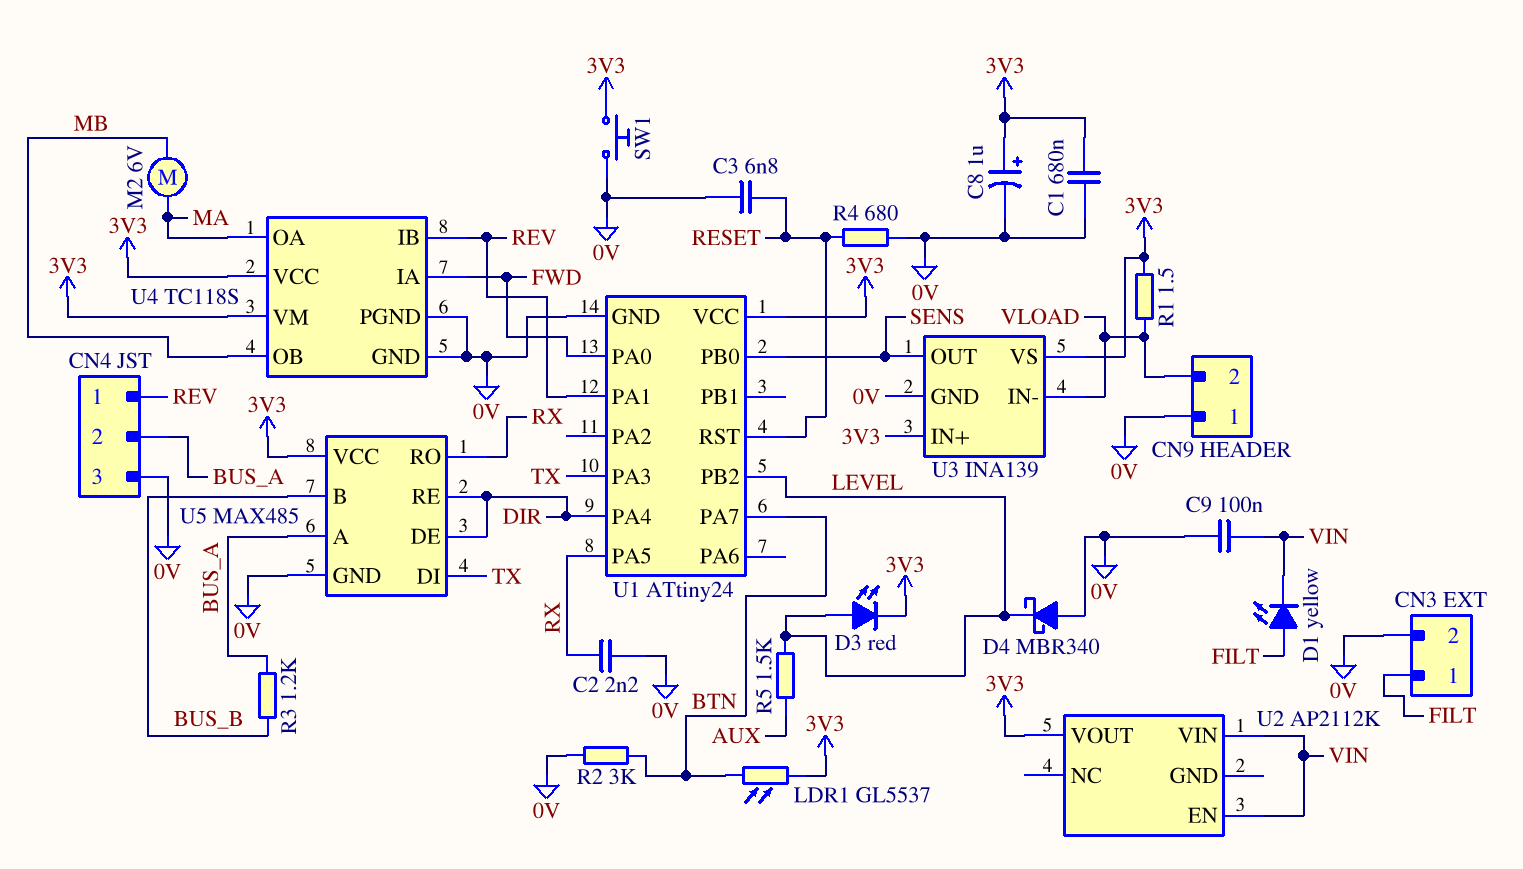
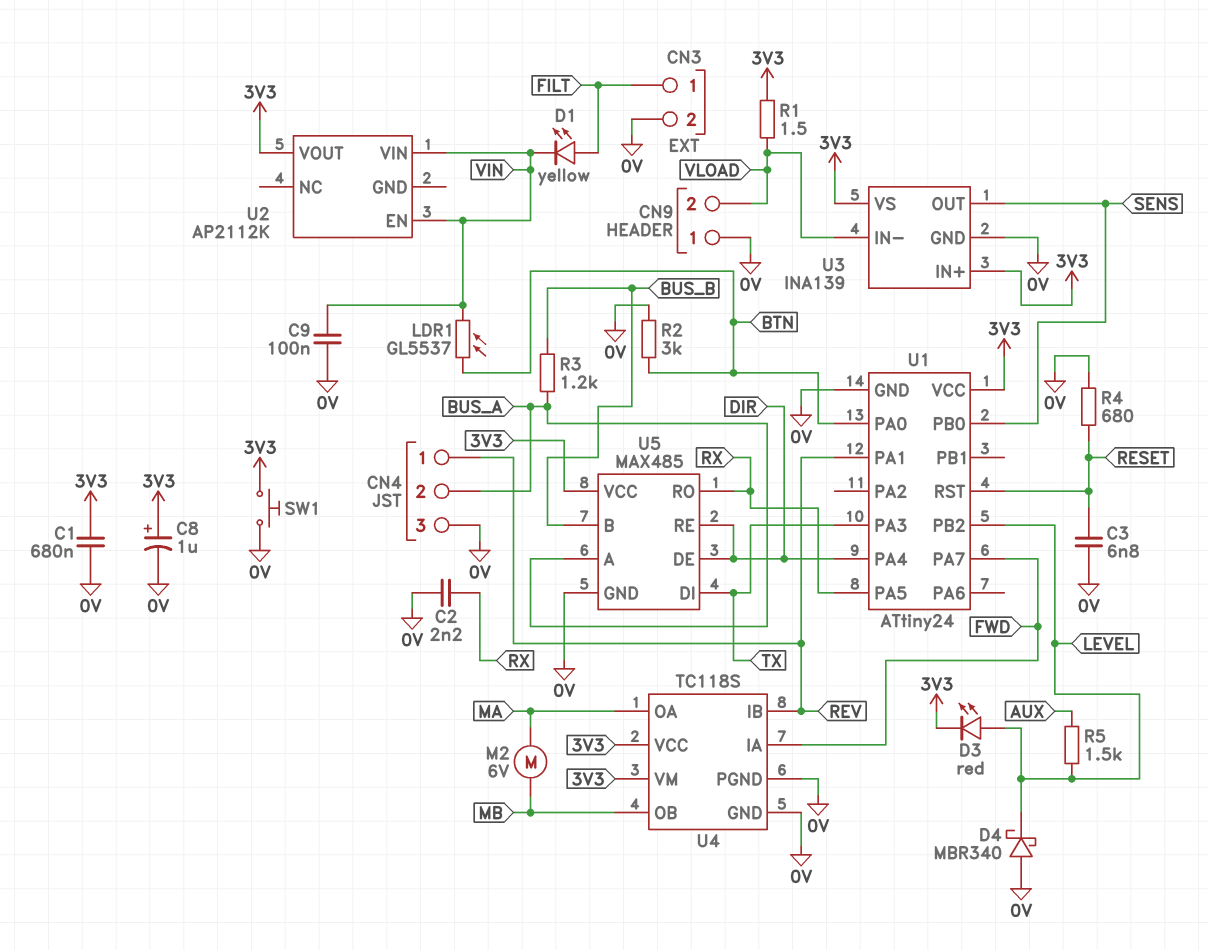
LDR1: GL5537 (3V3, BTN) -> GL5537 (BTN, VIN)
U1 pin PA0: FWD -> BTN
U1 pin PA7: BTN -> FWD

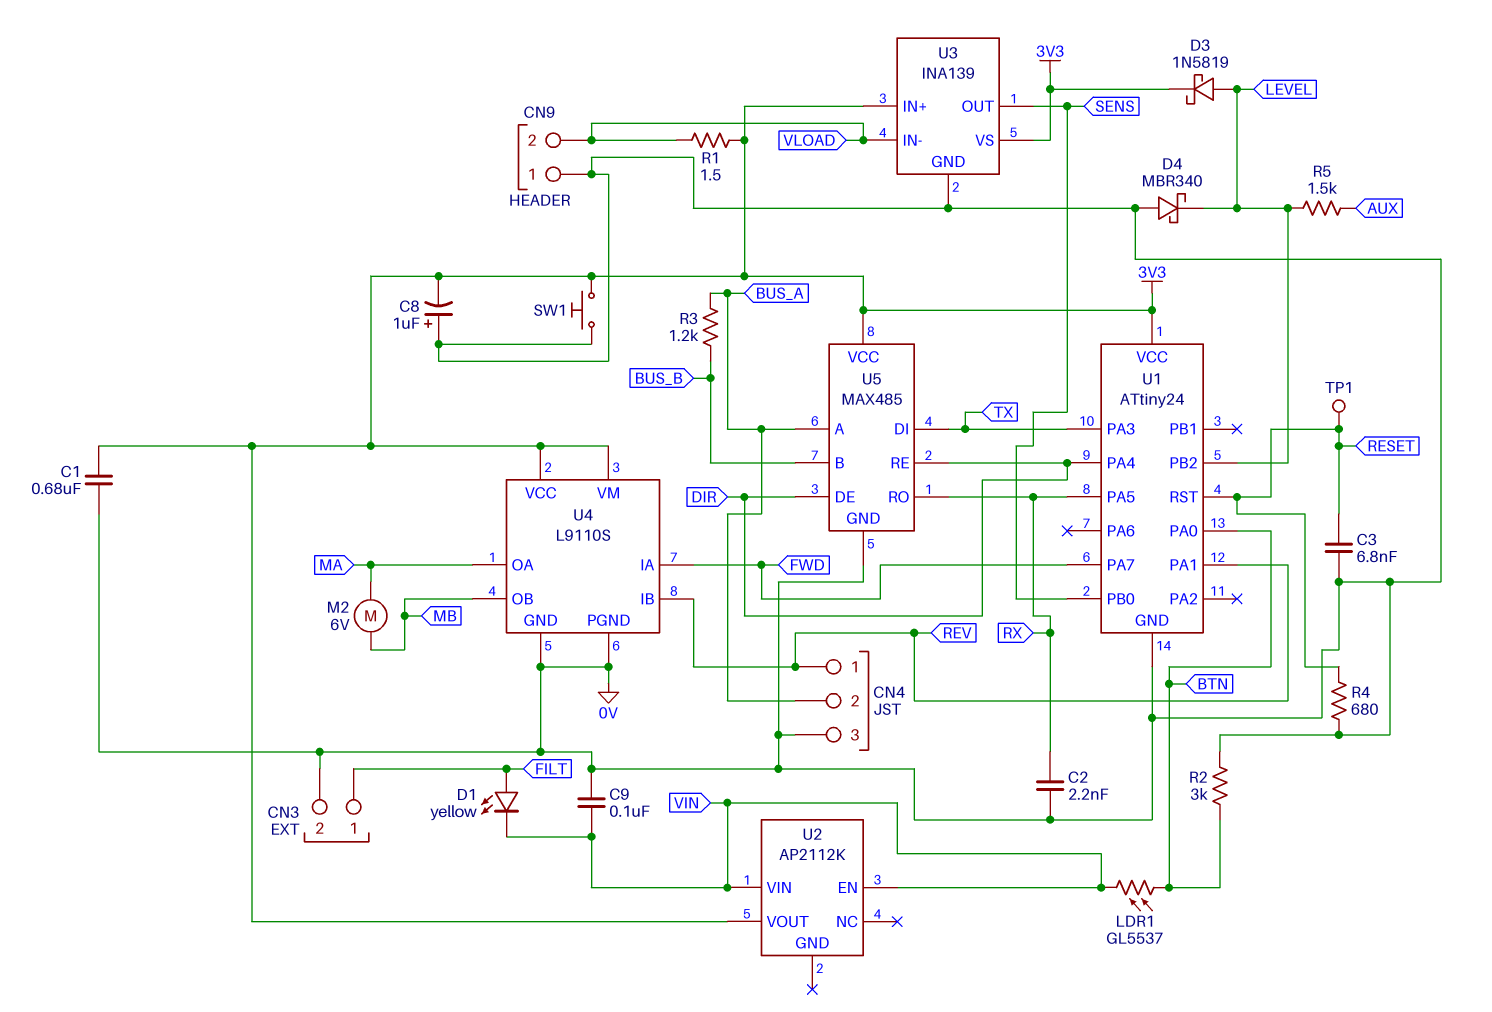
C8: 1uF (plus 3V3, minus 0V) -> 1uF (plus 0V, minus 3V3)
D3: LED red (A LEVEL, K 3V3) -> schottky 1N5819 (A LEVEL, K 3V3)
TP1: none -> test point (RESET)
U4: TC118S -> L9110S

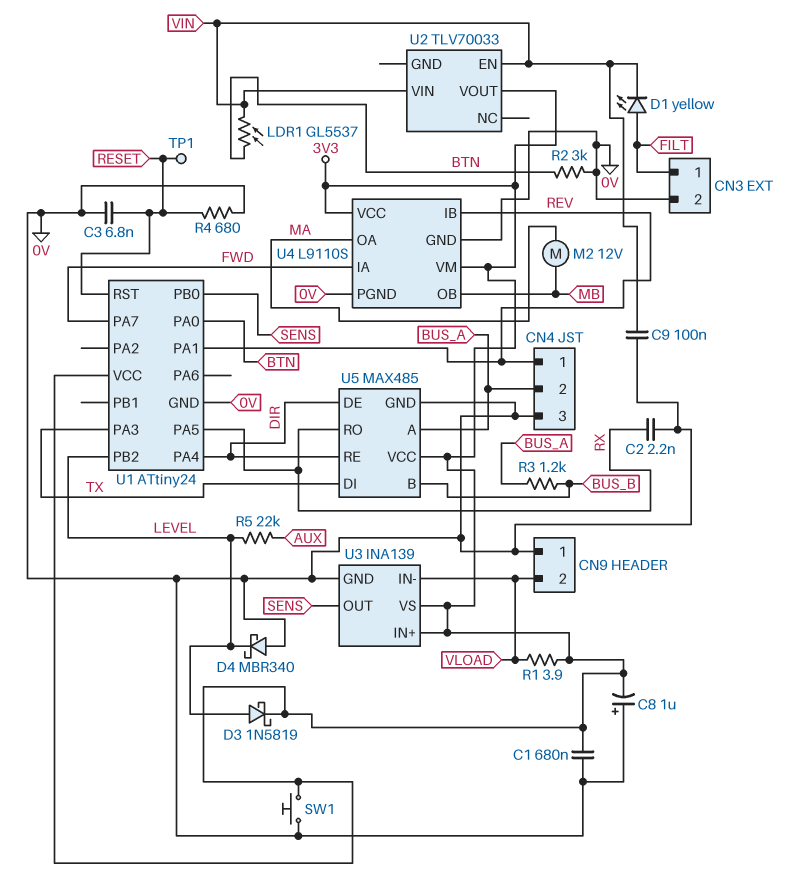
M2: motor 6V (MA, MB) -> motor 12V (MA, MB)
R1: 1.5 (3V3, VLOAD) -> 3.9 (3V3, VLOAD)
R5: 1.5k (AUX, LEVEL) -> 22k (AUX, LEVEL)
U2: AP2112K -> TLV70033

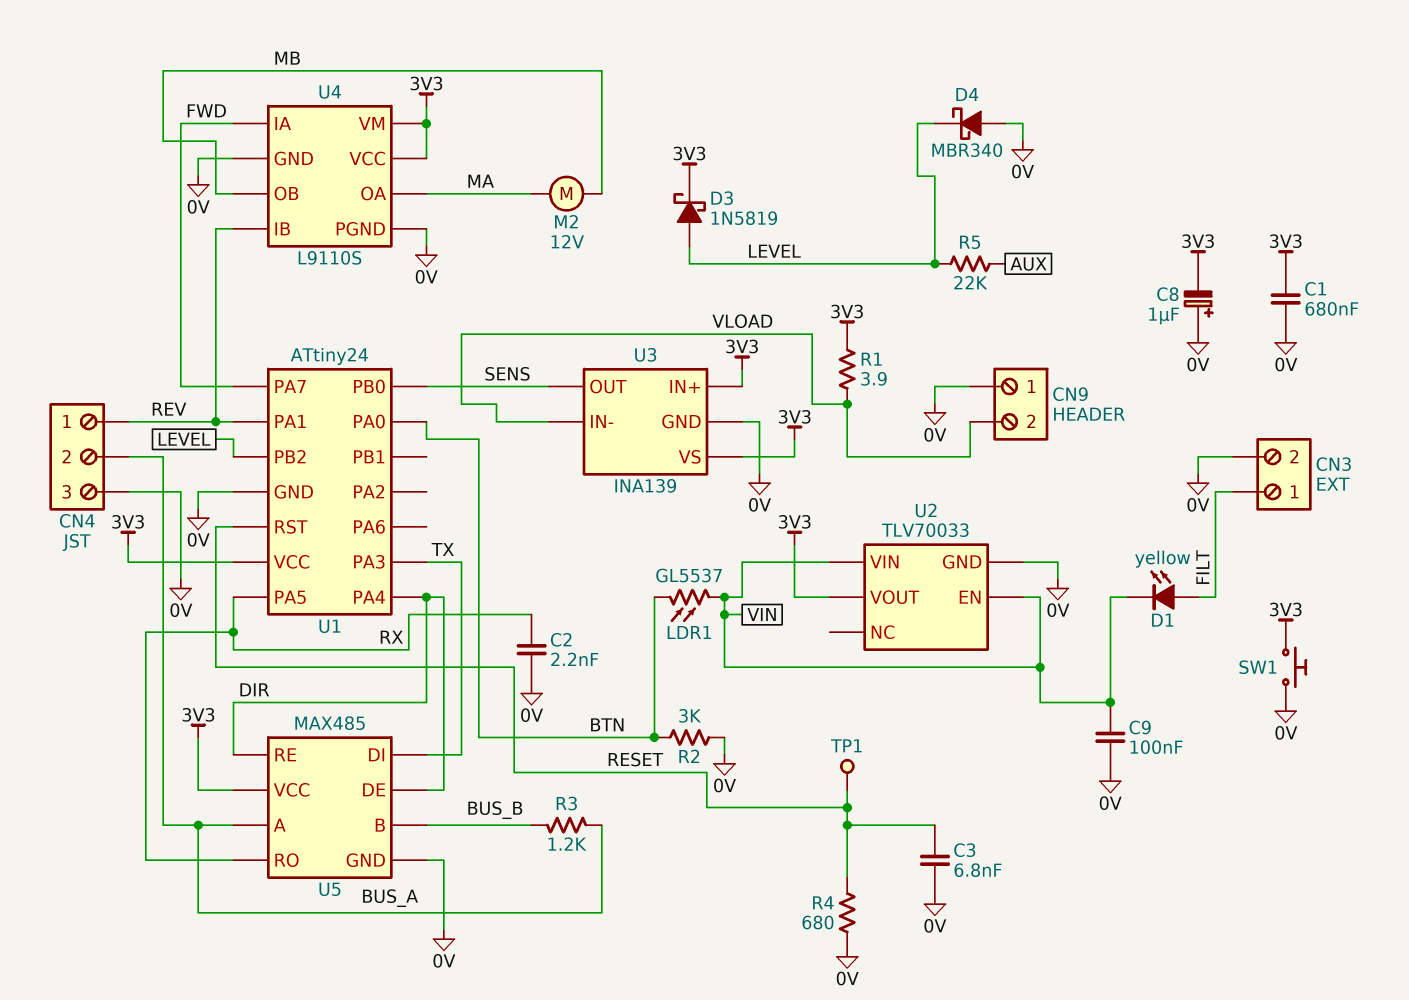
U2 pin GND: none -> 0V

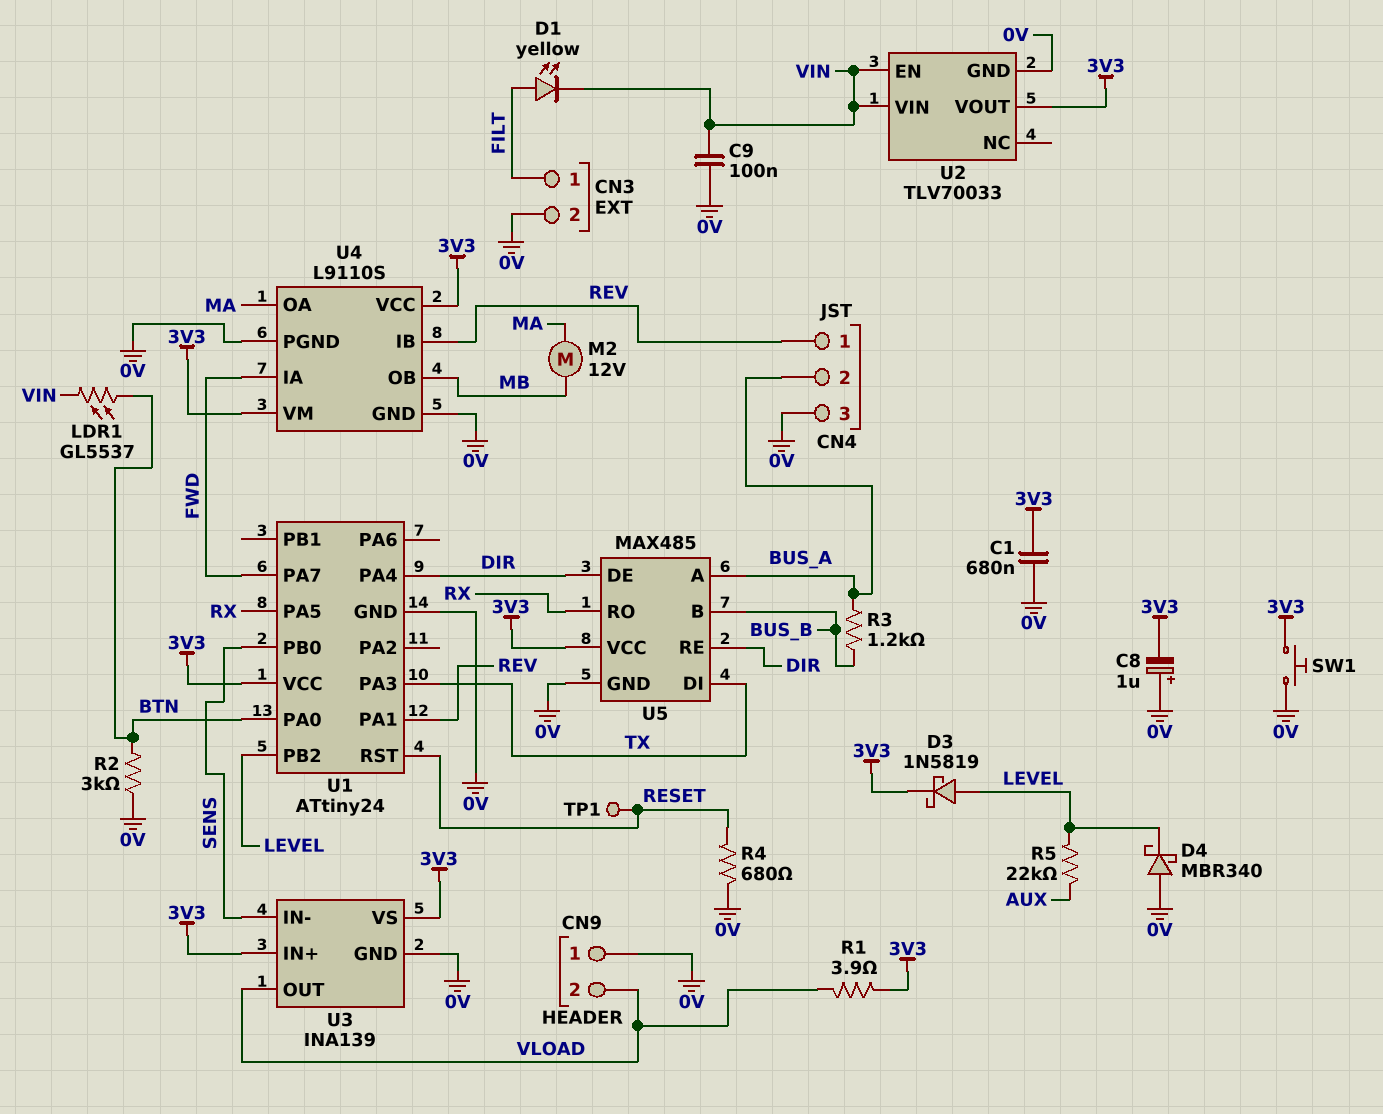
C2: 2.2nF (0V, RX) -> none
C3: 6.8nF (0V, RESET) -> none
U3 pin IN-: VLOAD -> SENS
U3 pin OUT: SENS -> VLOAD

